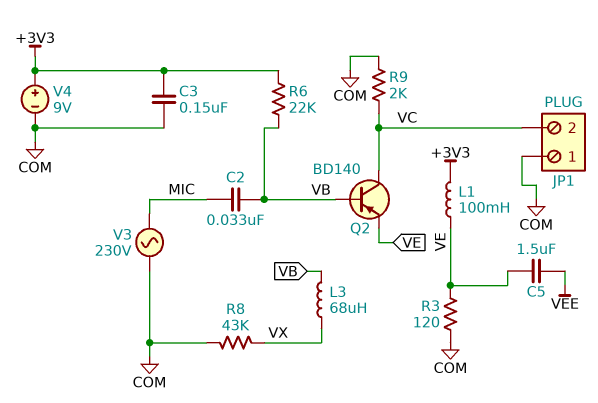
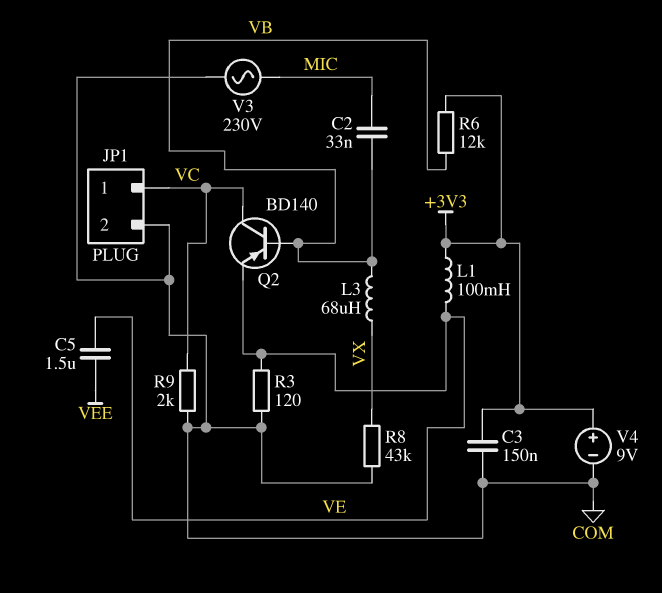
JP1 pin 1: COM -> VC
JP1 pin 2: VC -> COM
R6: 22k (+3V3, VB) -> 12k (+3V3, VB)

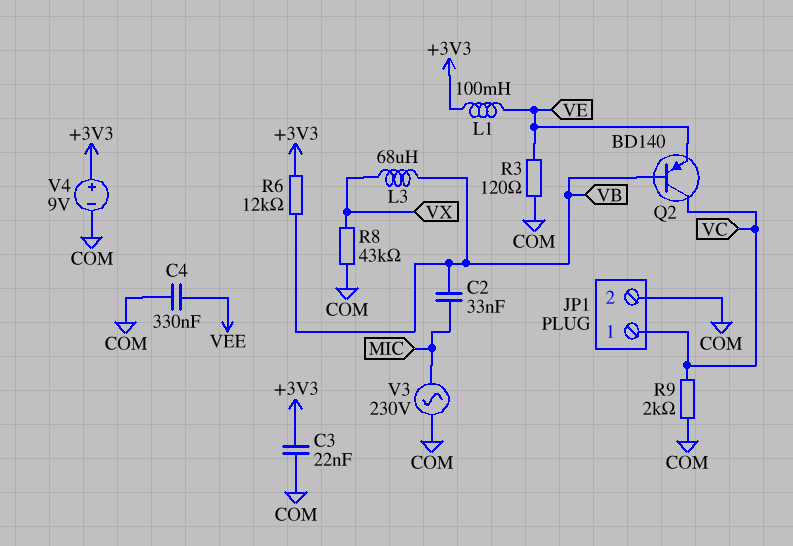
C3: 150nF (+3V3, COM) -> 22nF (+3V3, COM)
C4: none -> 330nF (COM, VEE)
C5: 1.5uF (VE, VEE) -> none

